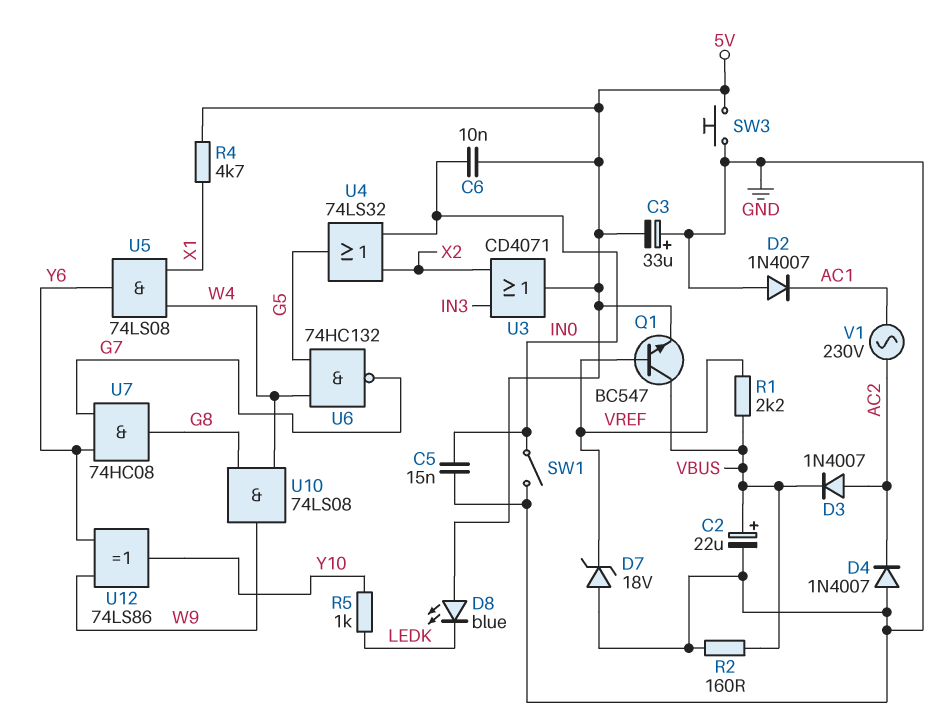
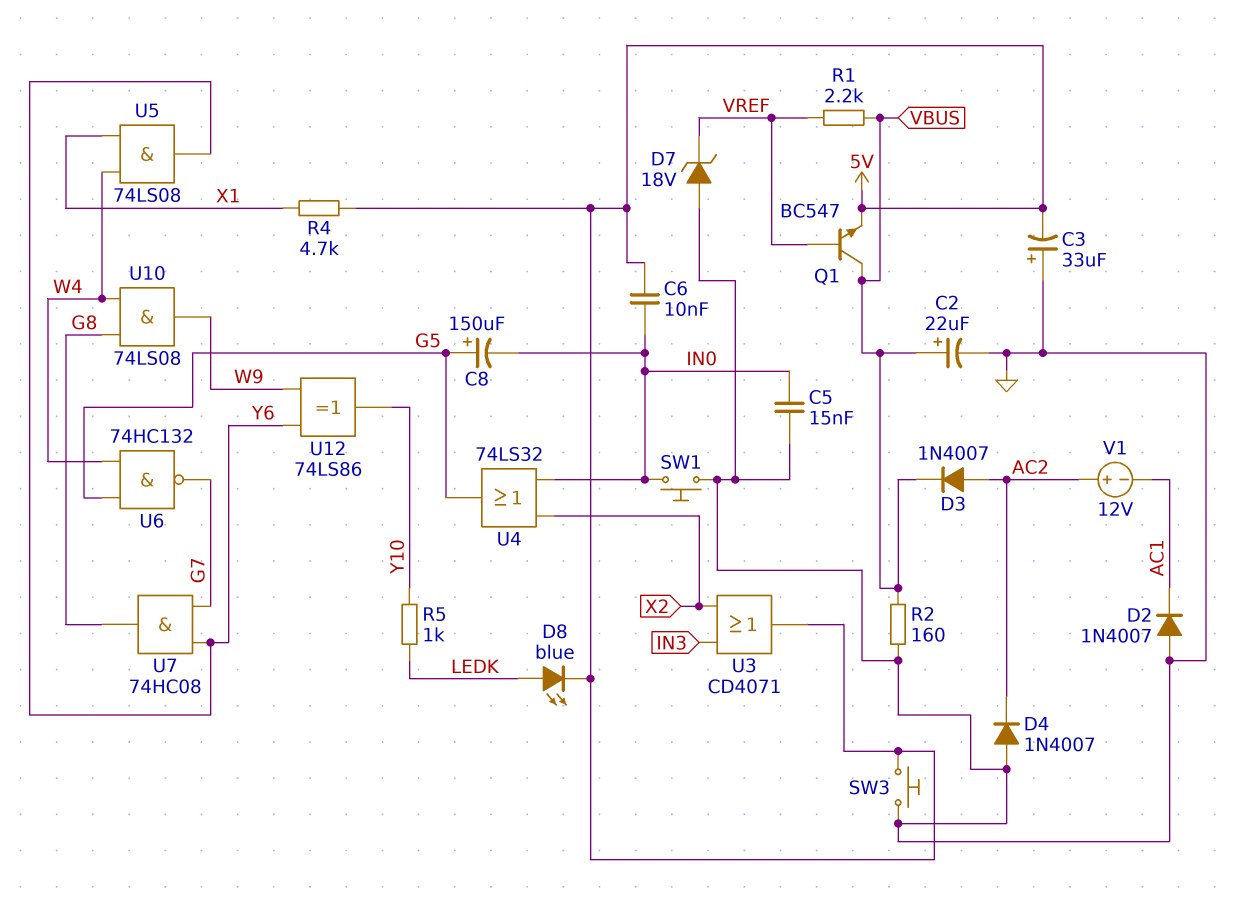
C8: none -> 150uF (plus G5, minus IN0)
D8: LED blue (A 5V, K LEDK) -> LED blue (A LEDK, K 5V)
SW1: switch (GND, IN0) -> button (GND, IN0)
V1: AC 230V (AC1, AC2) -> 12V (plus AC2, minus AC1)

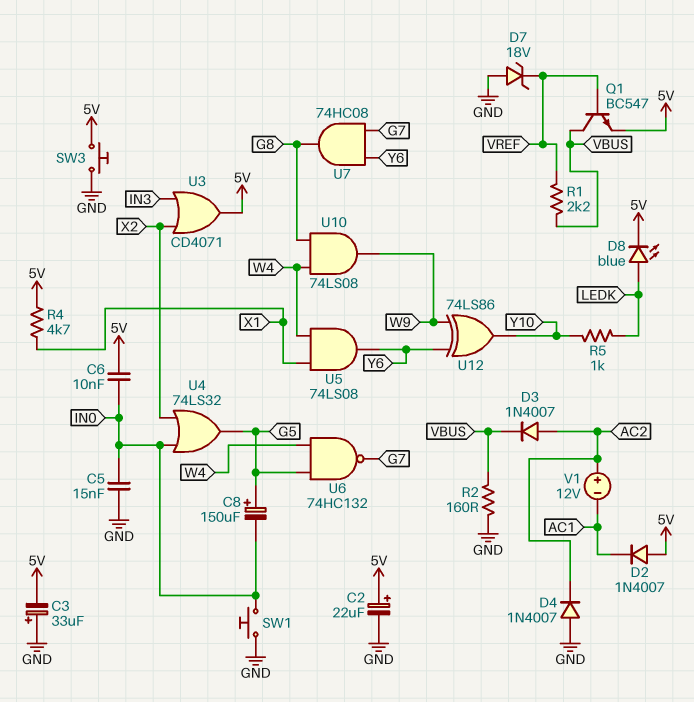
C2: 22uF (plus VBUS, minus GND) -> 22uF (plus 5V, minus GND)
D2: diode 1N4007 (A GND, K AC1) -> diode 1N4007 (A 5V, K AC1)

